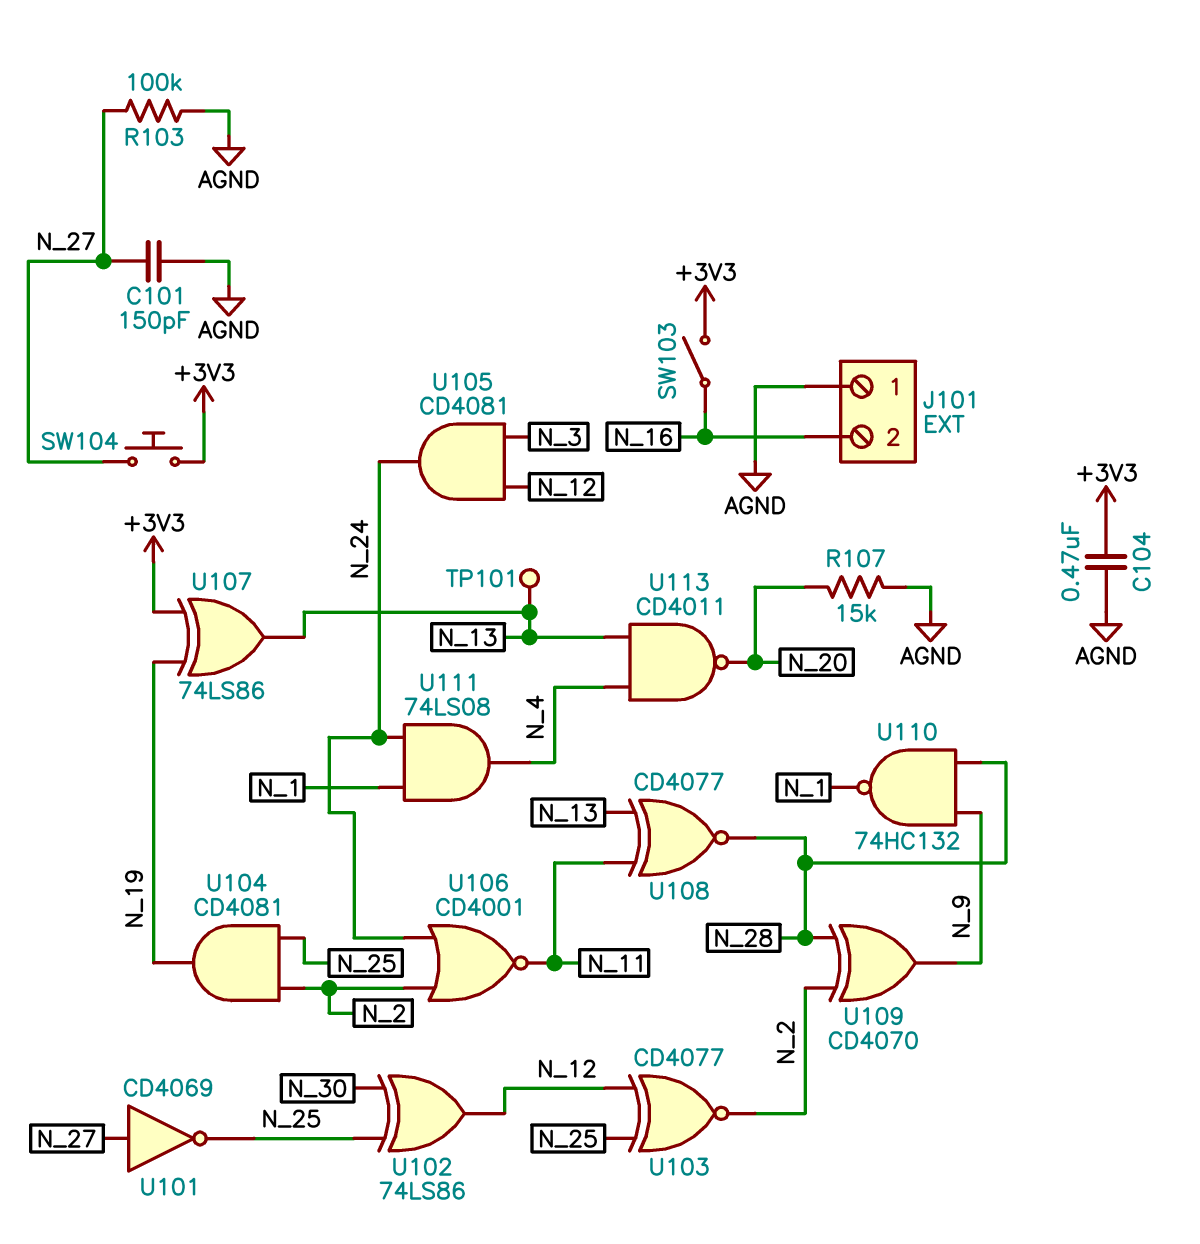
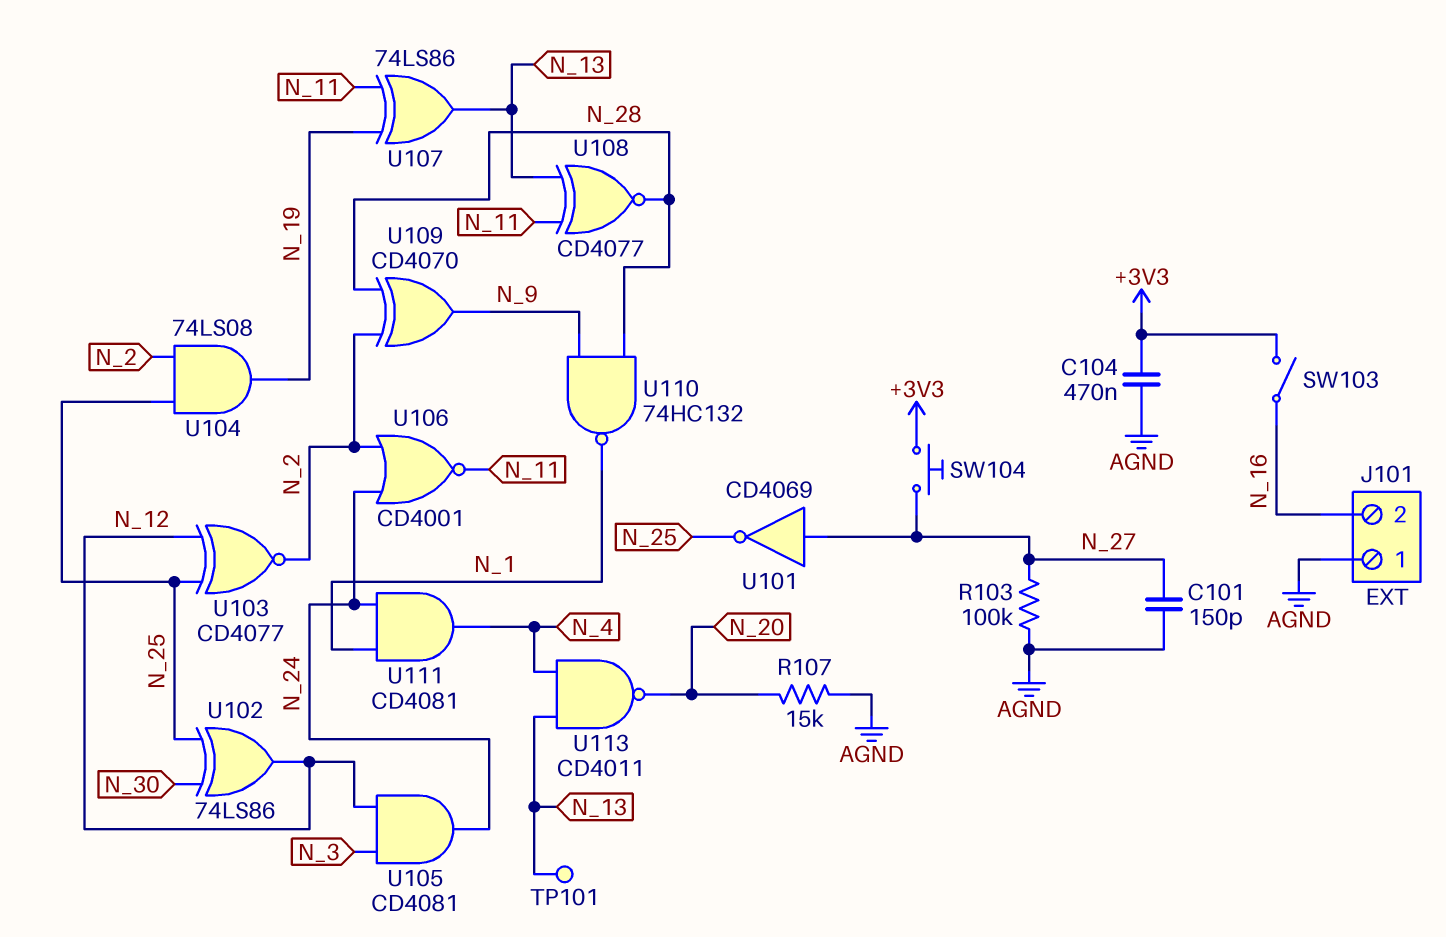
U104: AND CD4081 (in N_2, in N_25, out N_19) -> AND 74LS08 (in N_2, in N_25, out N_19)
U107: XOR 74LS86 (in +3V3, in N_19, out N_13) -> XOR 74LS86 (in N_11, in N_19, out N_13)
U111: AND 74LS08 (in N_1, in N_24, out N_4) -> AND CD4081 (in N_1, in N_24, out N_4)

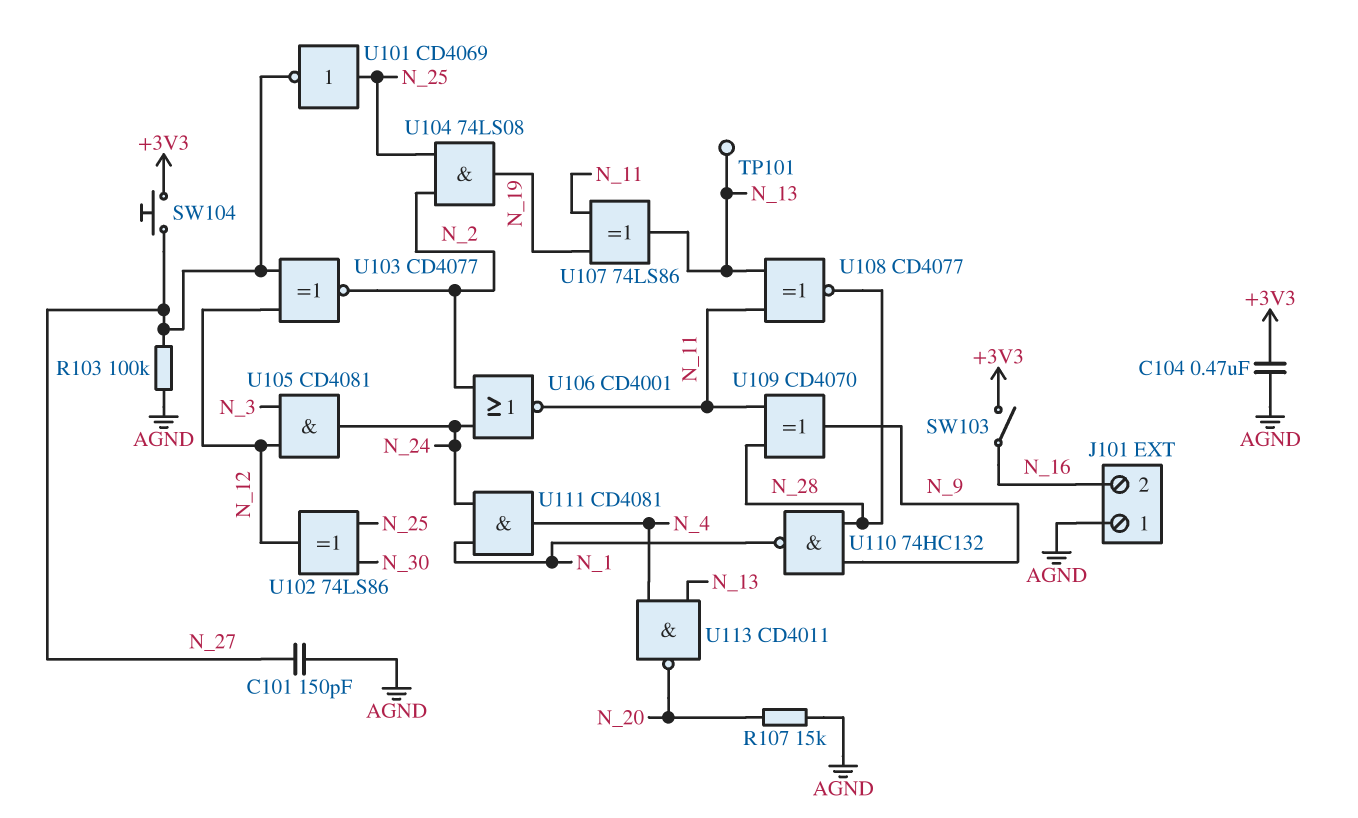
U101: NOT CD4069 (in N_27, out N_25) -> NOT CD4069 (in N_25, out N_27)
U103: XNOR CD4077 (in N_12, in N_25, out N_2) -> XNOR CD4077 (in N_12, in N_27, out N_2)
U109: XOR CD4070 (in N_2, in N_28, out N_9) -> XOR CD4070 (in N_11, in N_28, out N_9)

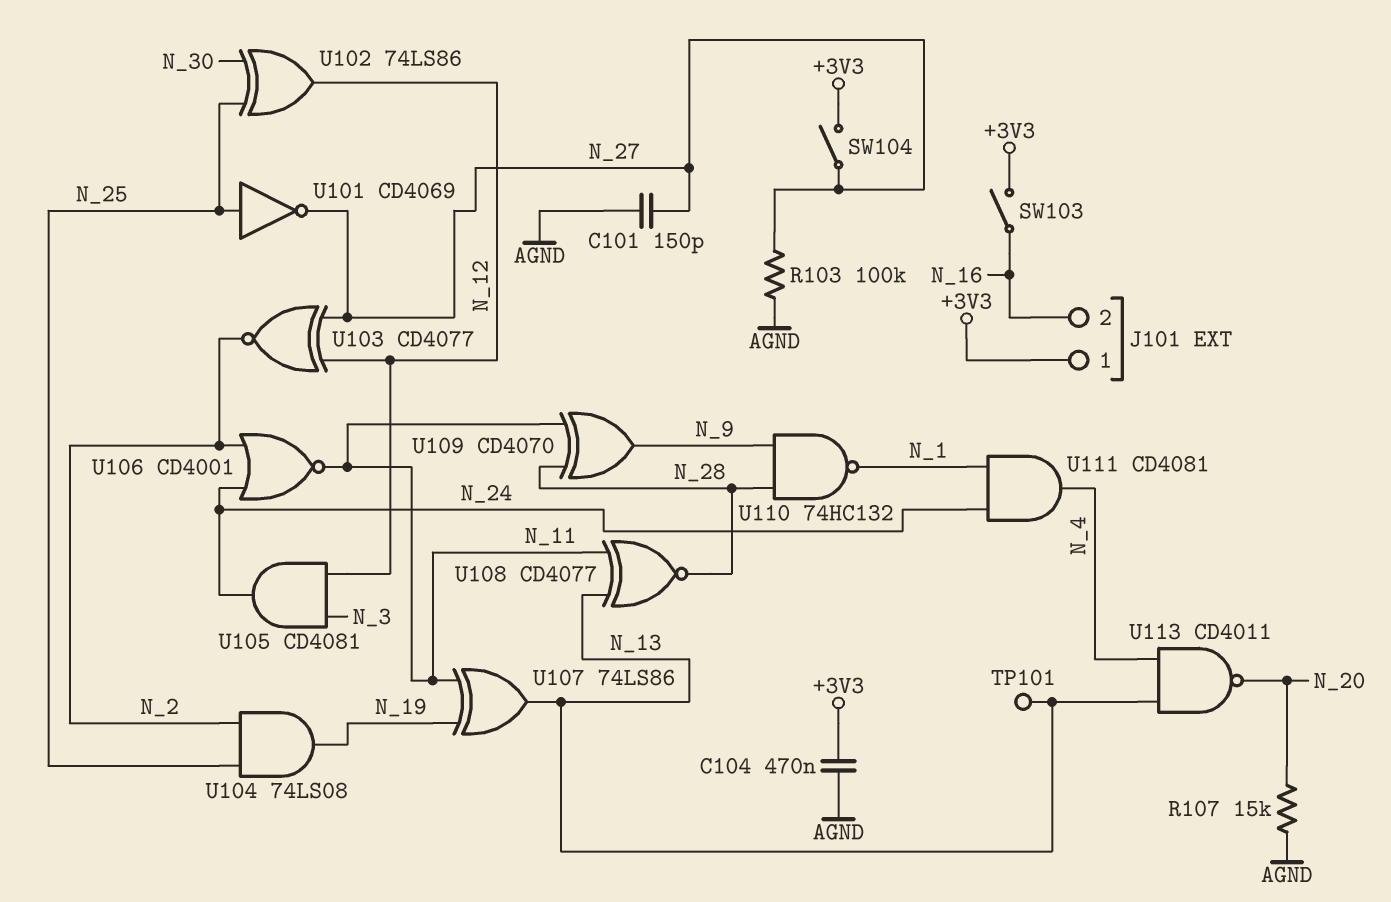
J101 pin 1: AGND -> +3V3
SW104: button (+3V3, N_27) -> switch (+3V3, N_27)

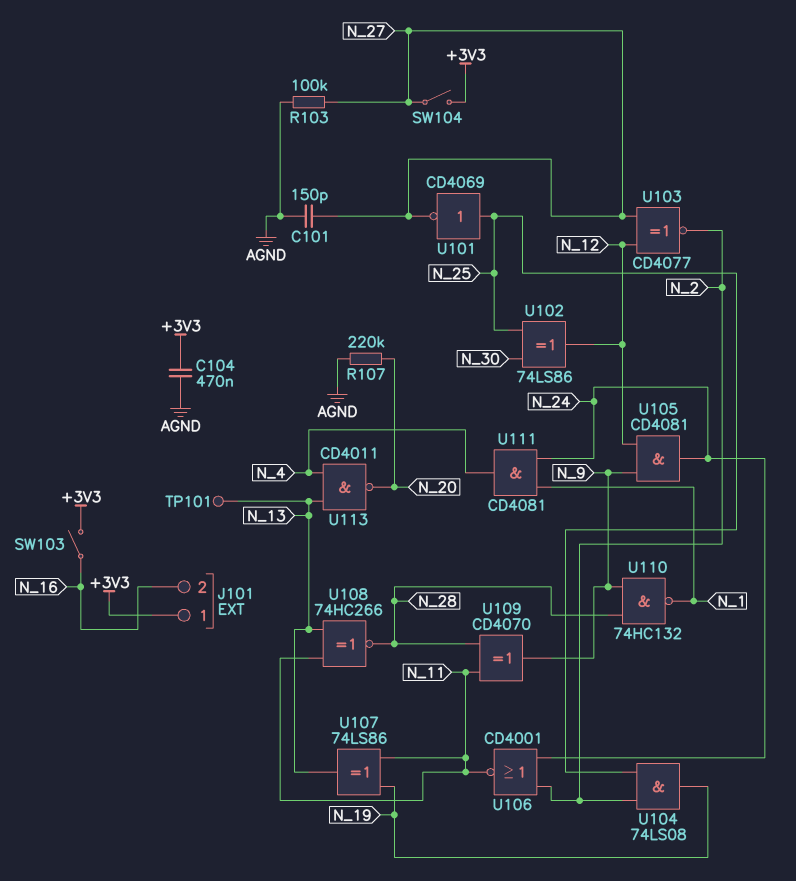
R107: 15k (AGND, N_20) -> 220k (AGND, N_20)
U105: AND CD4081 (in N_3, in N_12, out N_24) -> AND CD4081 (in N_9, in N_12, out N_24)
U108: XNOR CD4077 (in N_11, in N_13, out N_28) -> XNOR 74HC266 (in N_11, in N_13, out N_28)

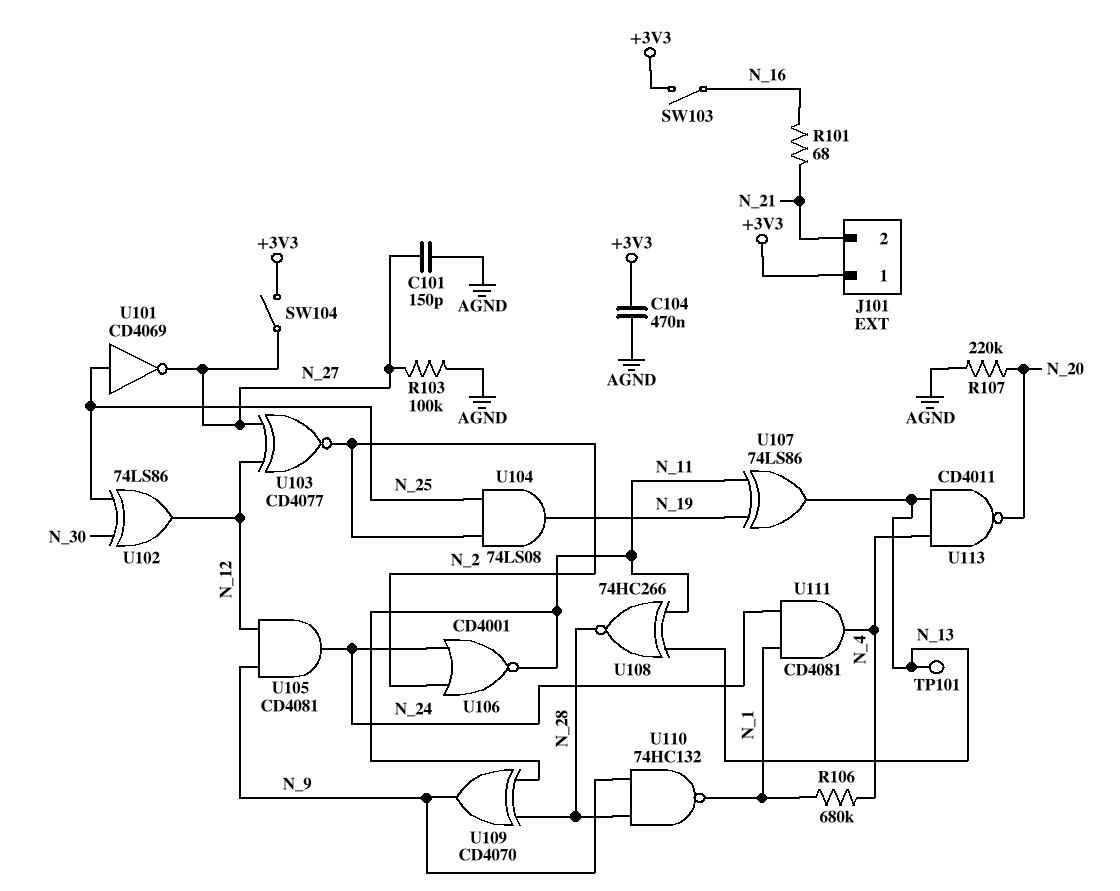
J101 pin 2: N_16 -> N_21
R101: none -> 68 (N_16, N_21)
R106: none -> 680k (N_1, N_4)

